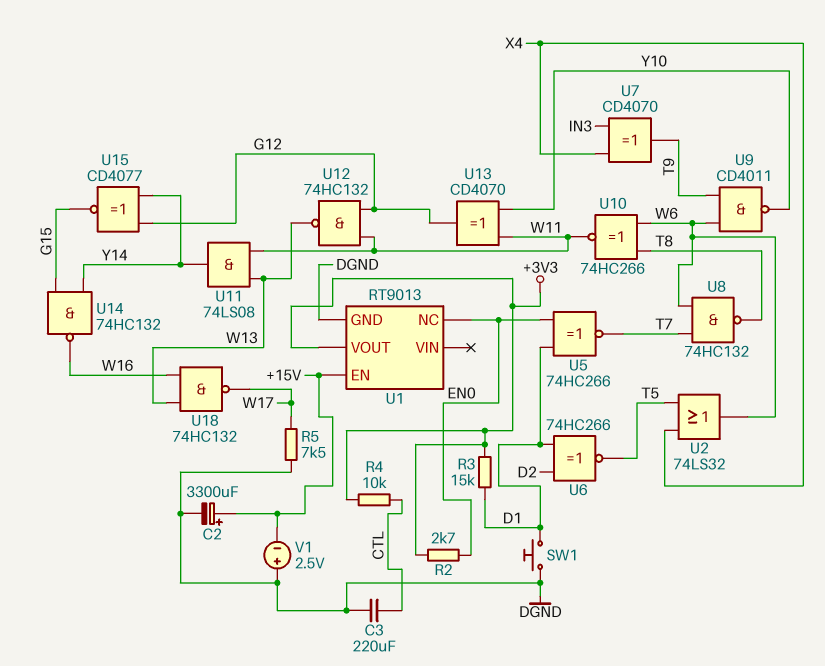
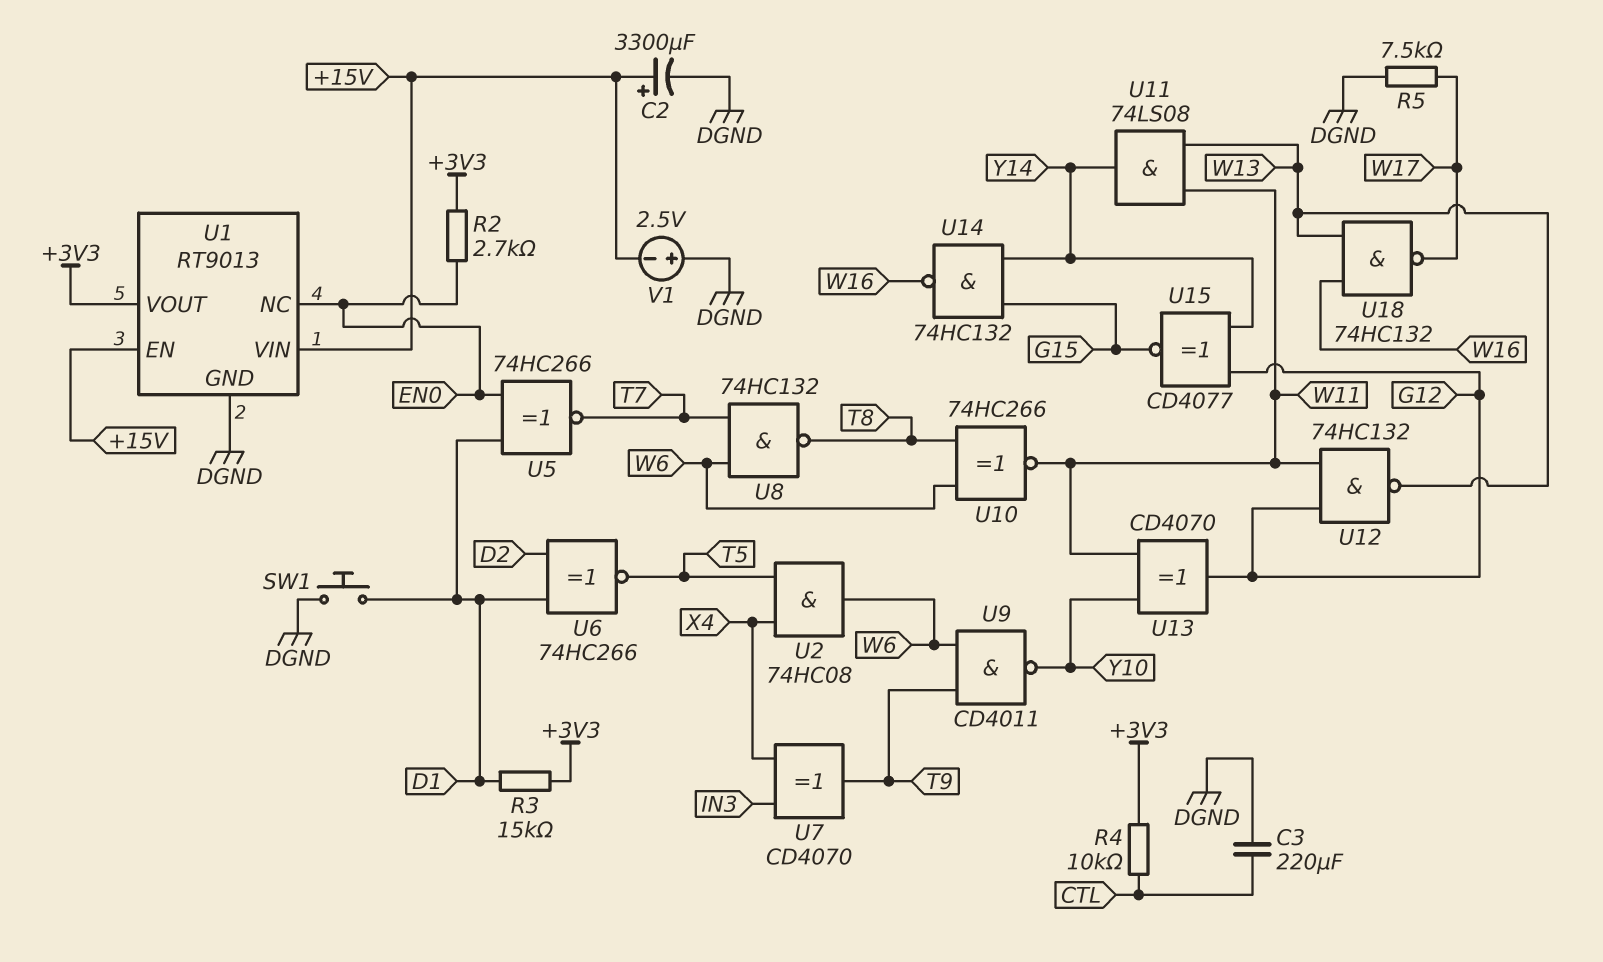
U1 pin VIN: none -> +15V
U2: OR 74LS32 (in T5, in X4, out W6) -> AND 74HC08 (in T5, in X4, out W6)

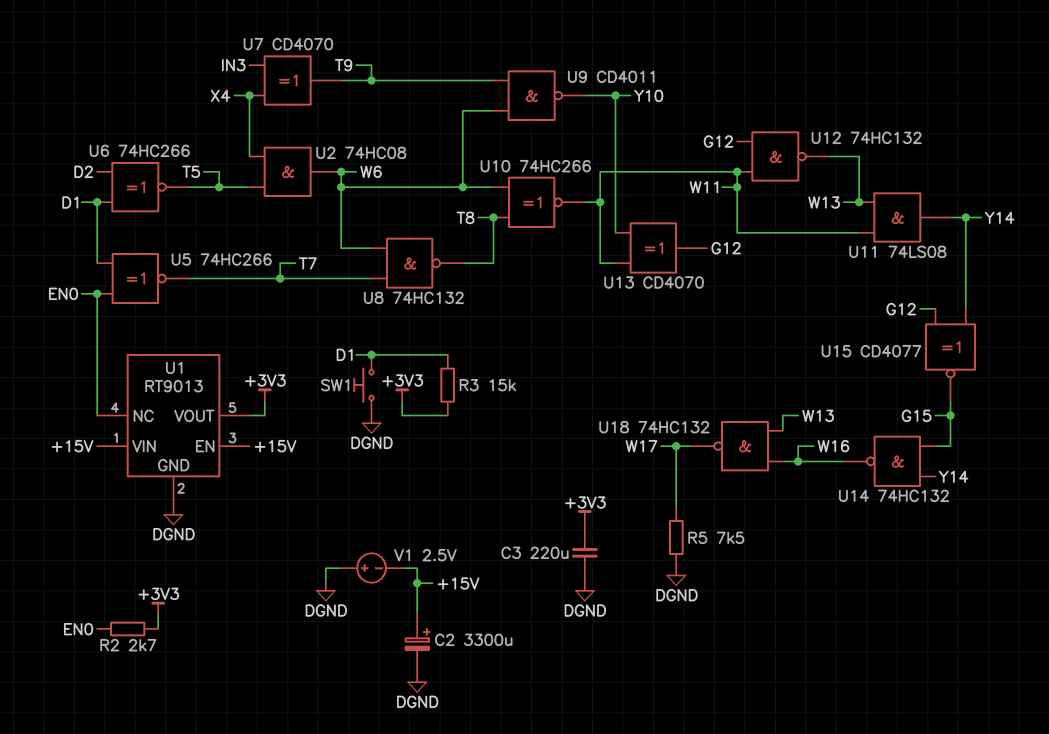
C3: 220uF (CTL, DGND) -> 220uF (+3V3, DGND)
R4: 10k (+3V3, CTL) -> none

